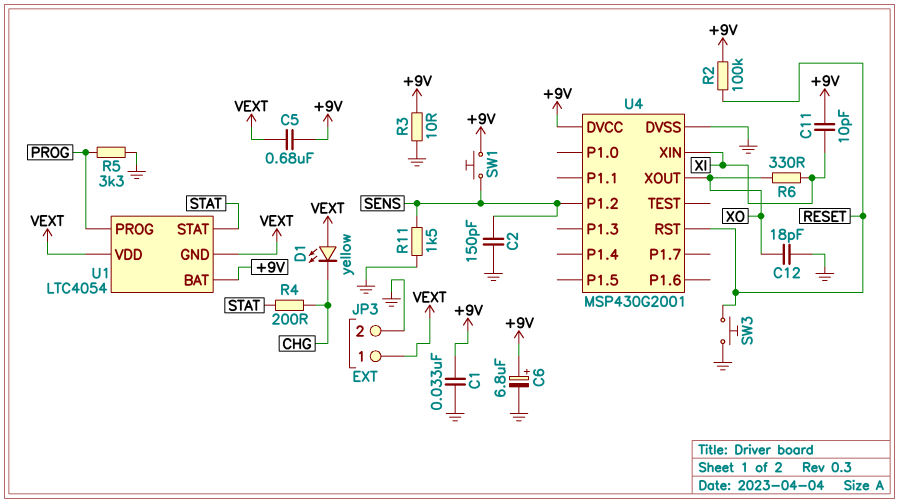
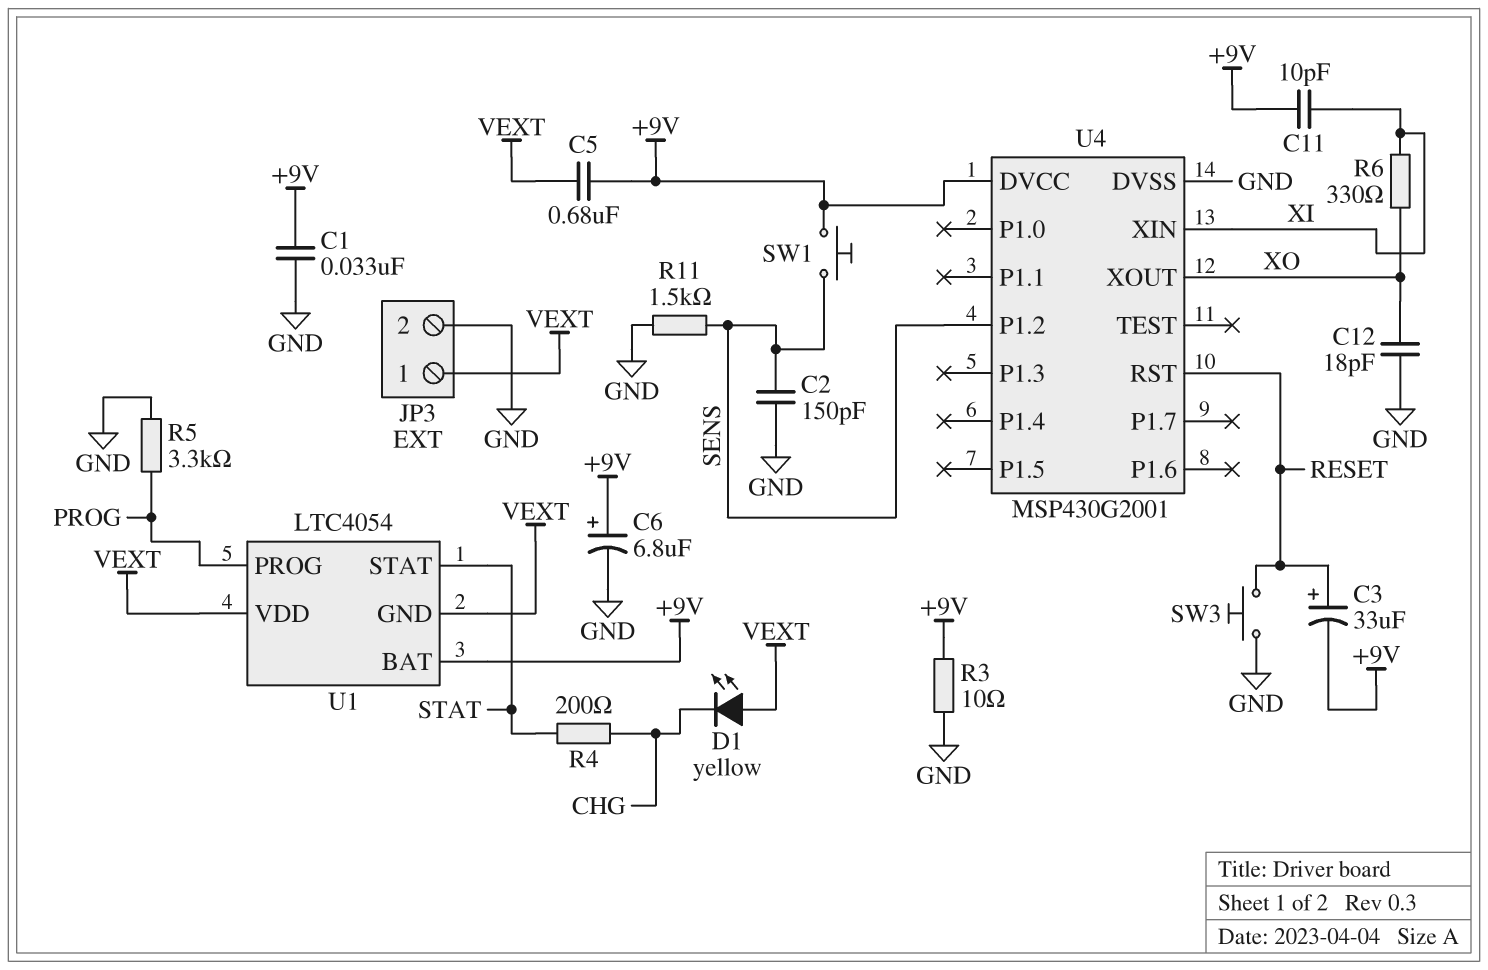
C3: none -> 33uF (plus RESET, minus +9V)
R2: 100k (+9V, RESET) -> none

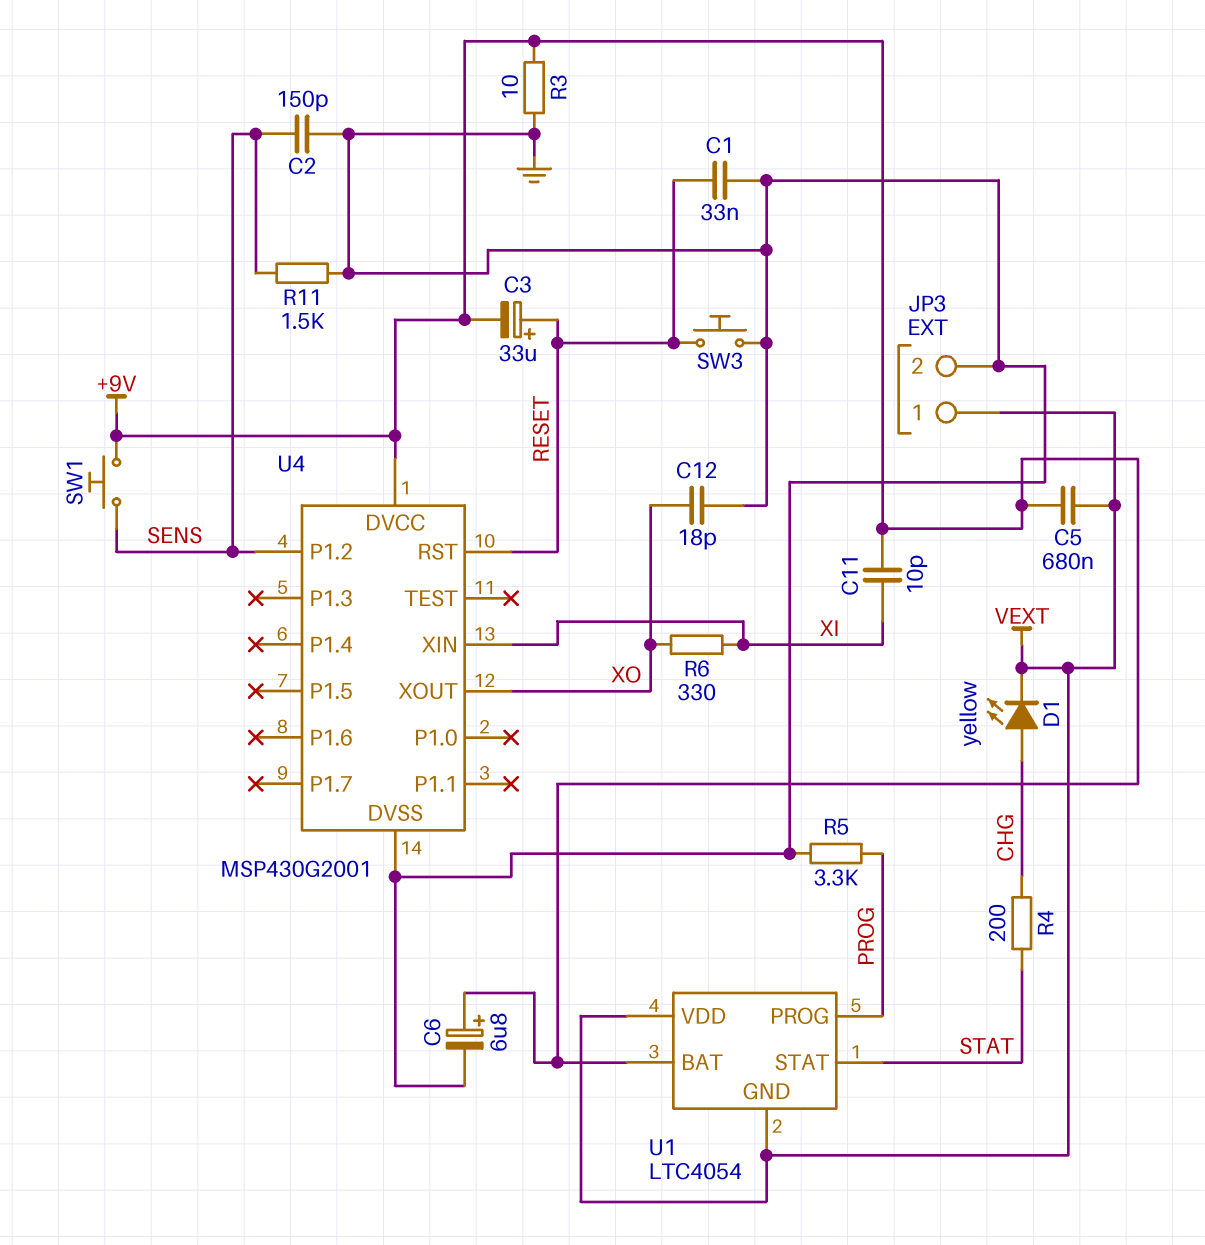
C1: 33nF (+9V, GND) -> 33nF (GND, RESET)
D1: LED yellow (A VEXT, K CHG) -> LED yellow (A CHG, K VEXT)

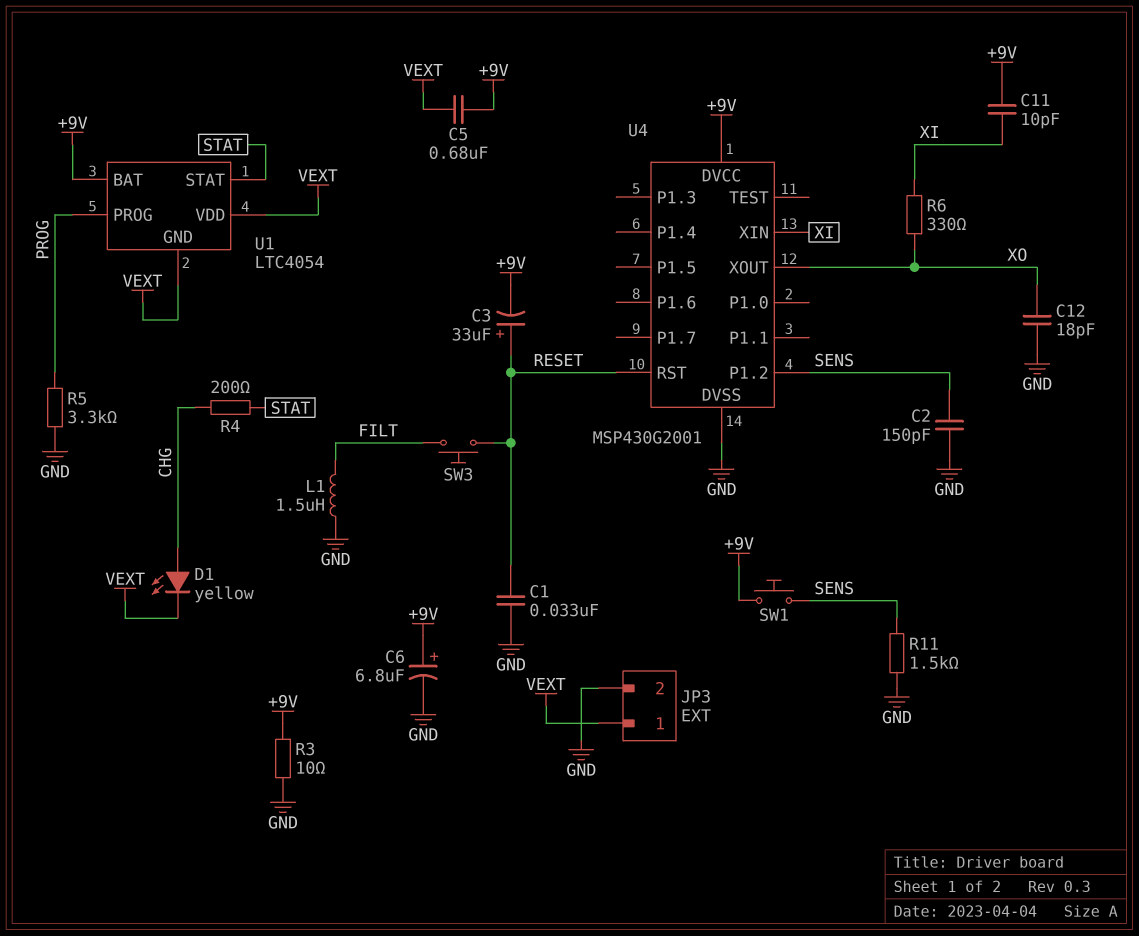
L1: none -> 1.5uH (FILT, GND)
SW3: button (GND, RESET) -> button (FILT, RESET)

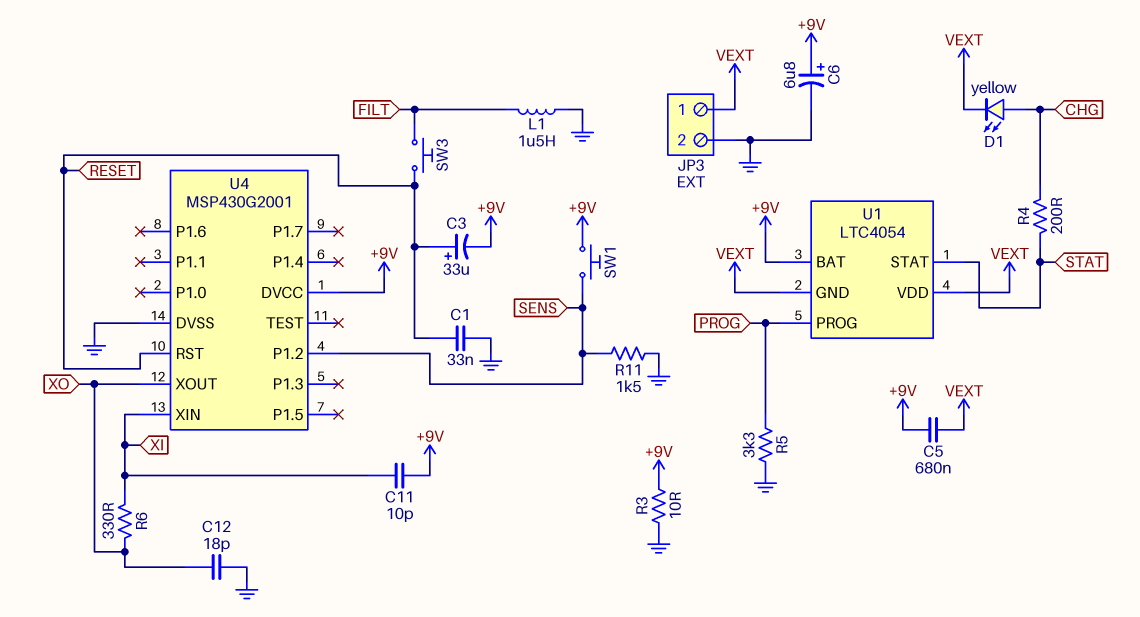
C2: 150pF (GND, SENS) -> none

